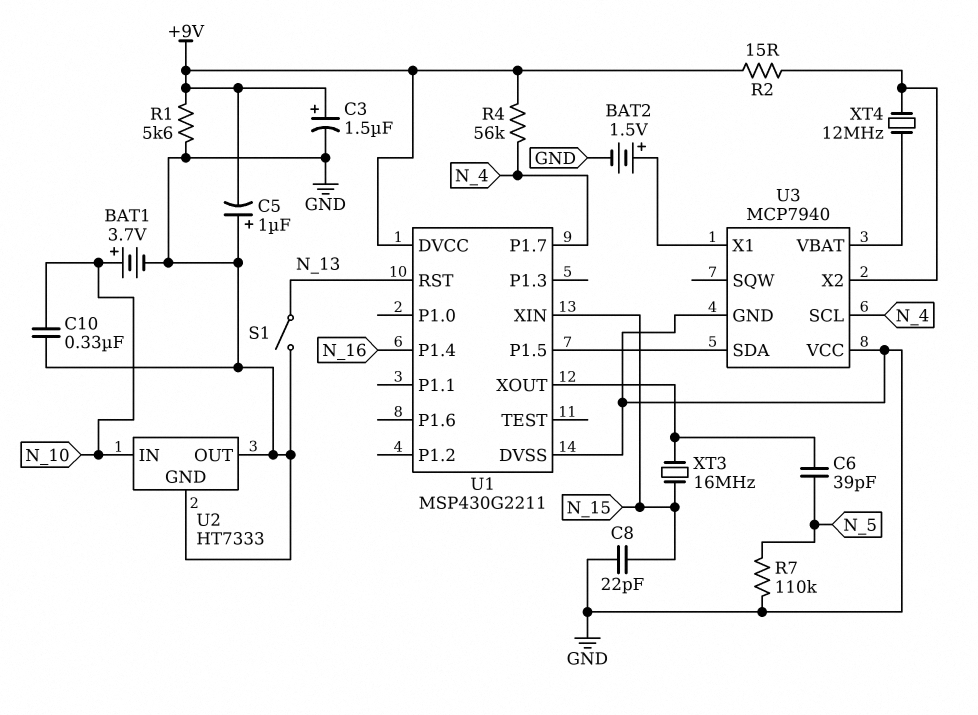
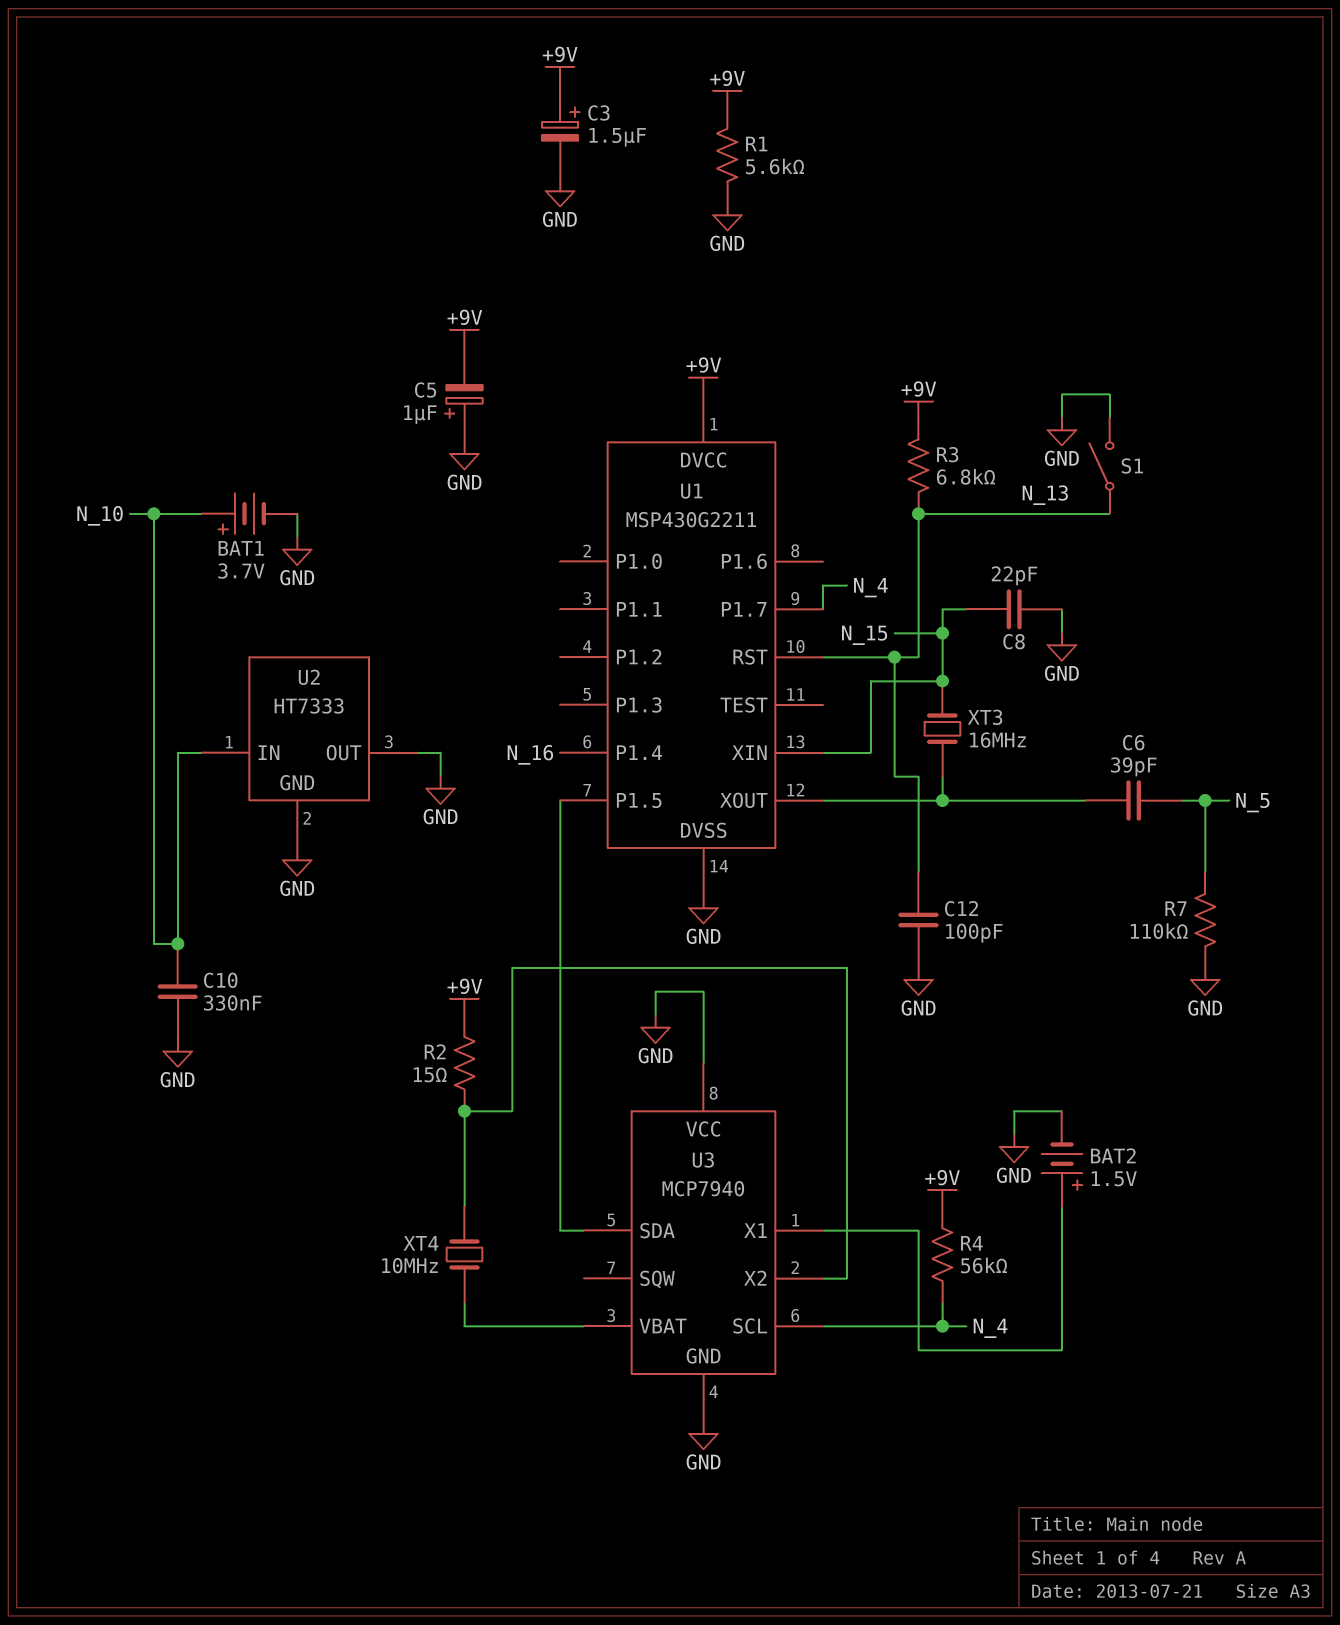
C12: none -> 100pF (GND, N_13)
R3: none -> 6.8k (+9V, N_13)
XT4: 12MHz (U3/VBAT, U3/X2) -> 10MHz (U3/VBAT, U3/X2)

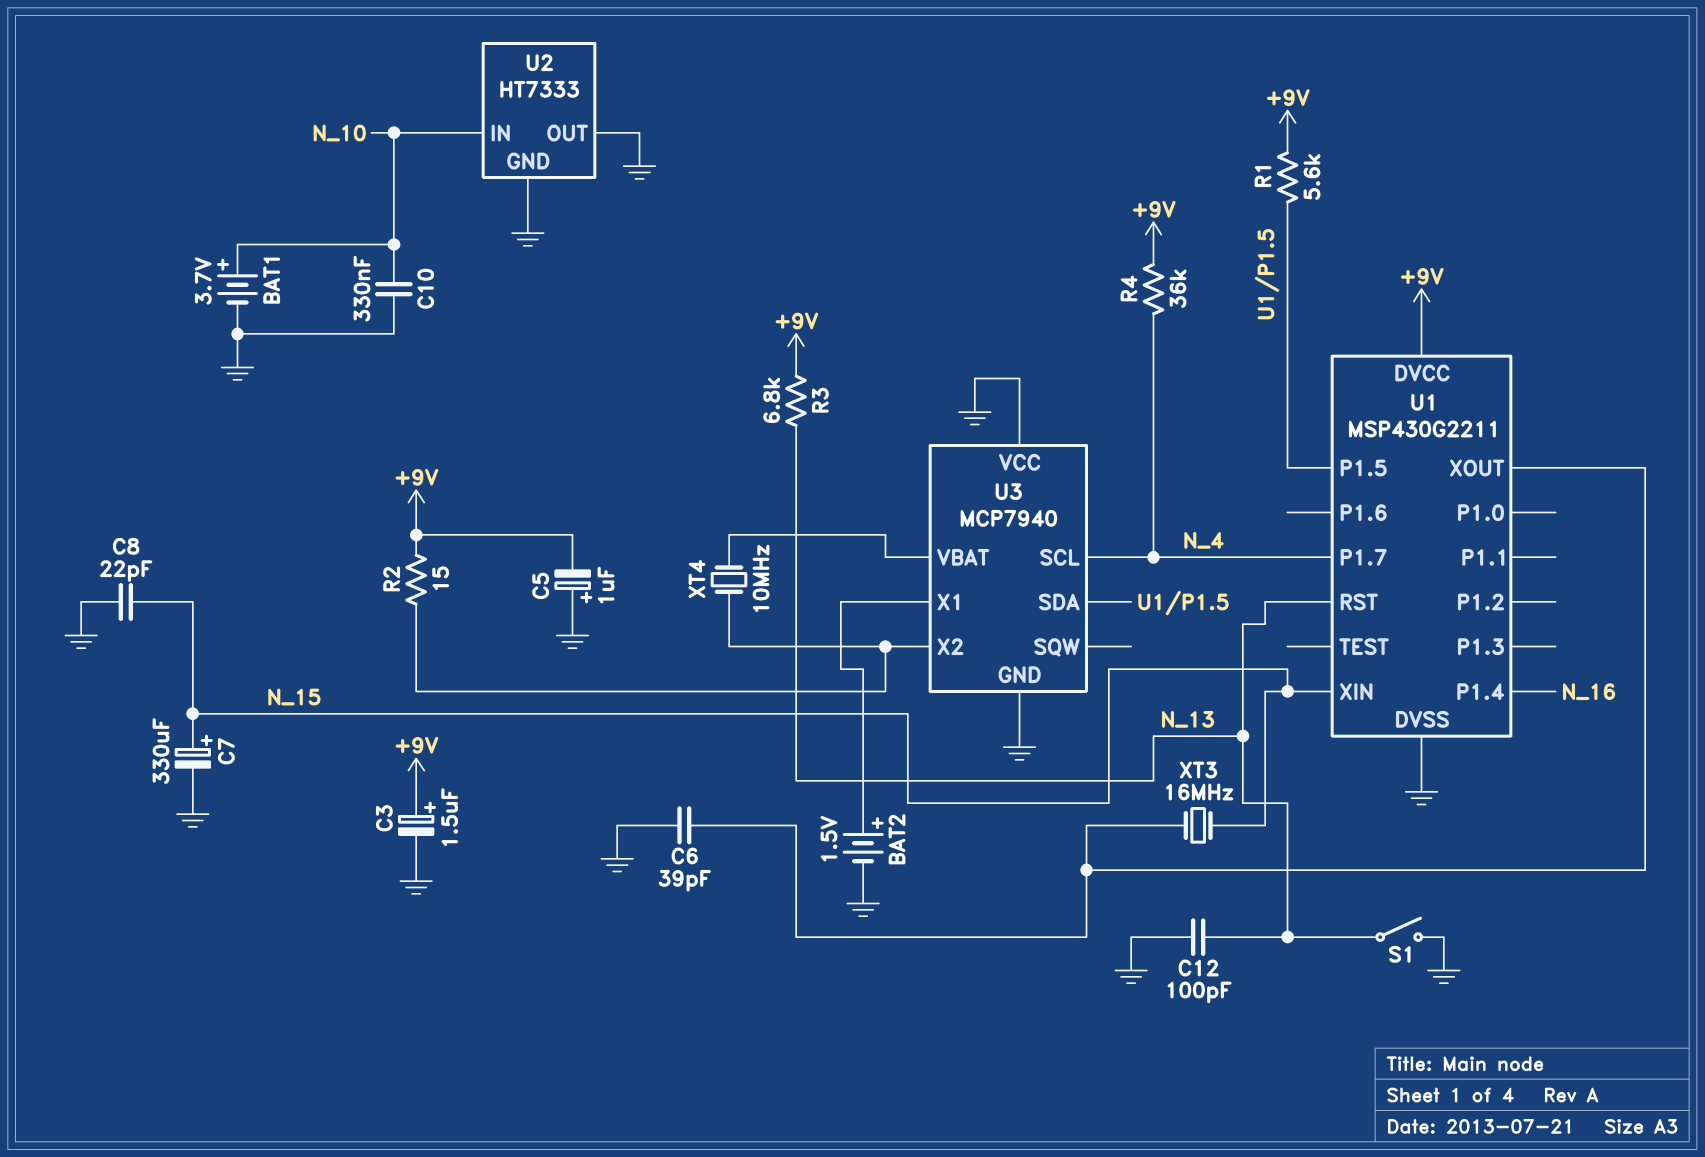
C6: 39pF (N_5, U1/XOUT) -> 39pF (GND, U1/XOUT)
C7: none -> 330uF (plus N_15, minus GND)
R1: 5.6k (+9V, GND) -> 5.6k (+9V, U1/P1.5)
R4: 56k (+9V, N_4) -> 36k (+9V, N_4)
R7: 110k (GND, N_5) -> none

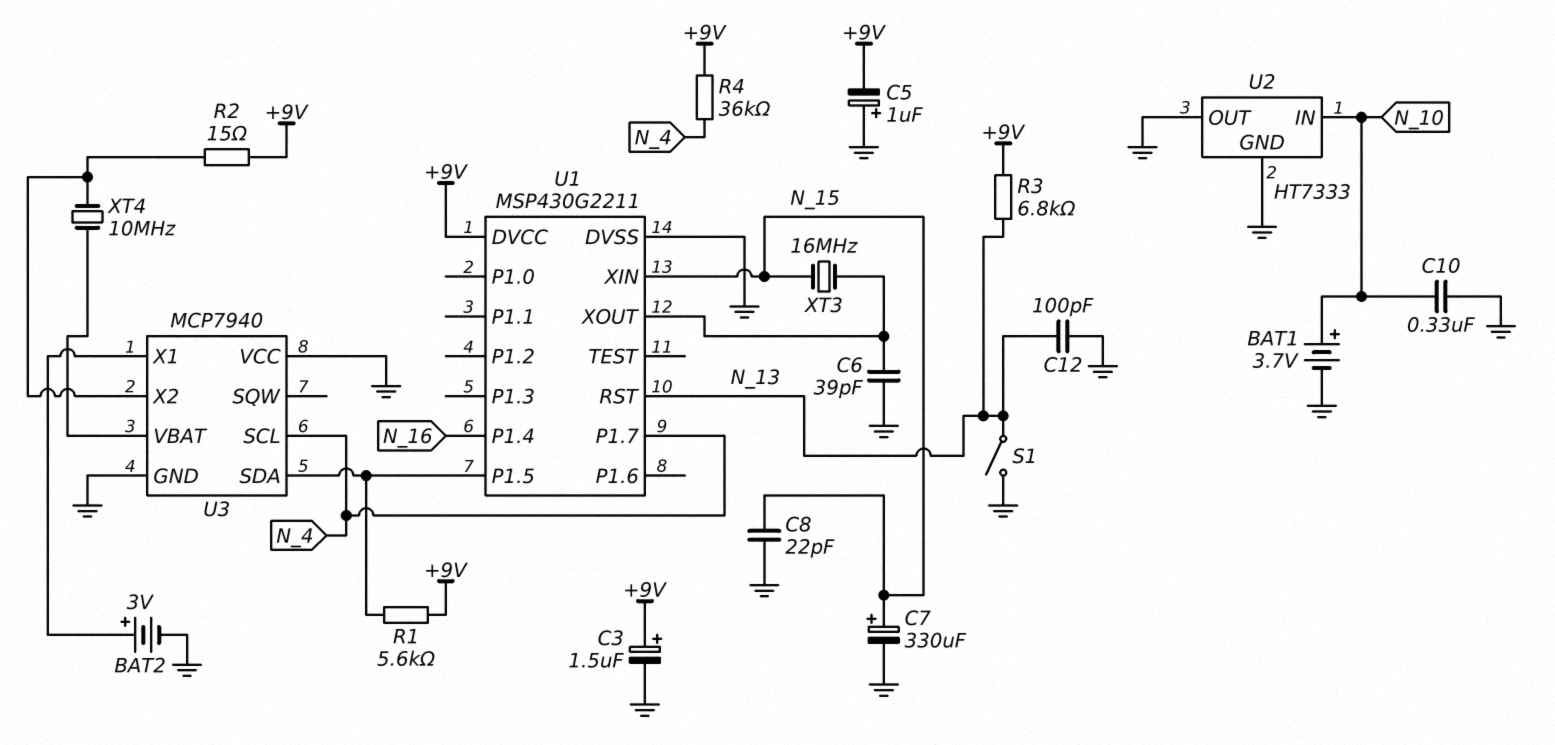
BAT2: 1.5V (plus U3/X1, minus GND) -> 3V (plus U3/X1, minus GND)

